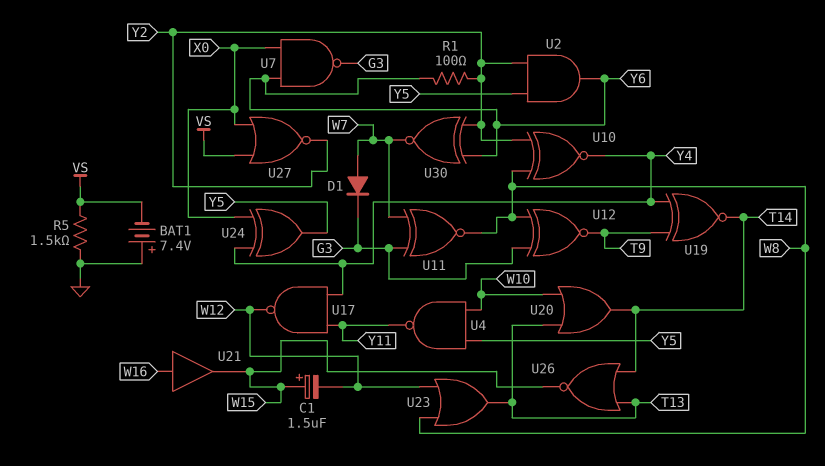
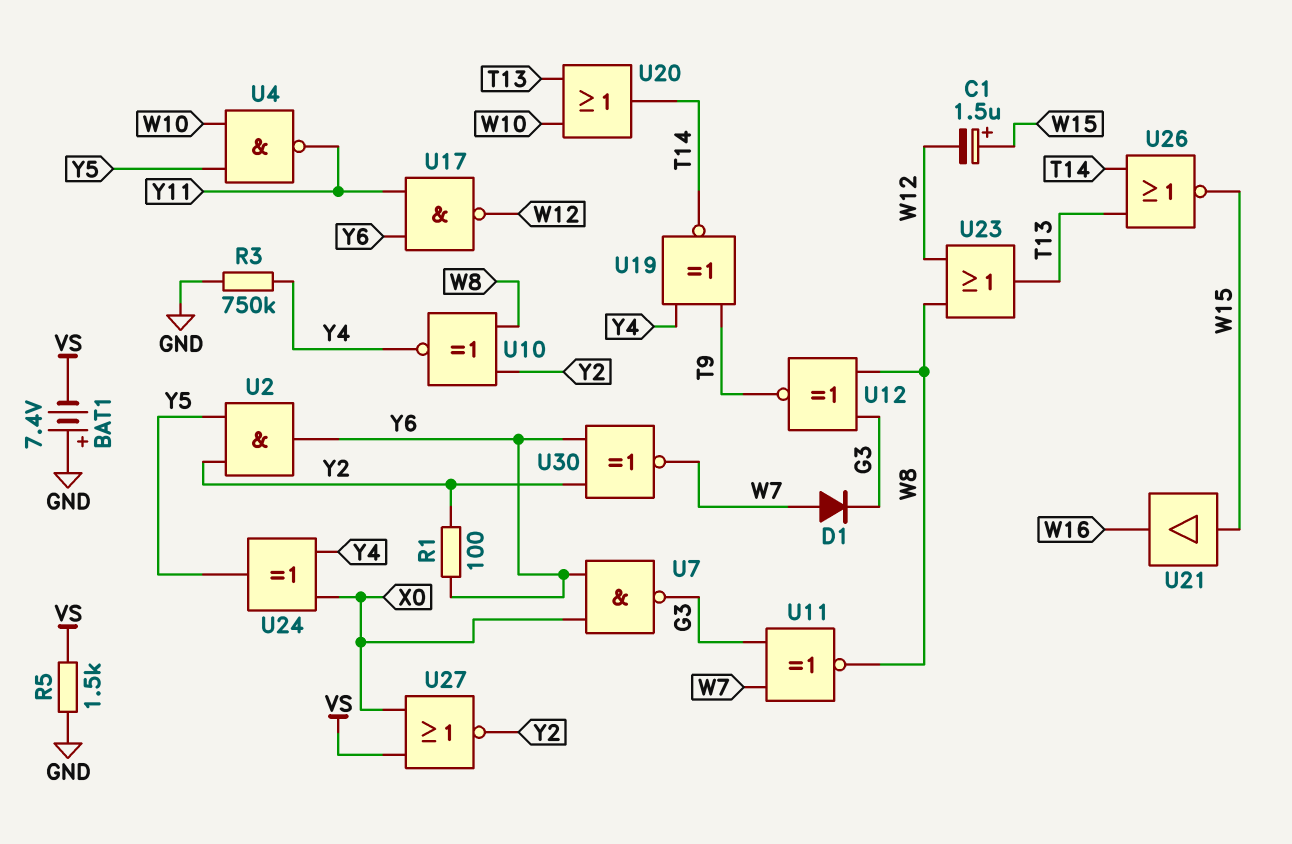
R3: none -> 750k (GND, Y4)
U17: NAND (in Y4, in Y11, out W12) -> NAND (in Y6, in Y11, out W12)
U21: buffer (in W16, out W15) -> buffer (in W15, out W16)

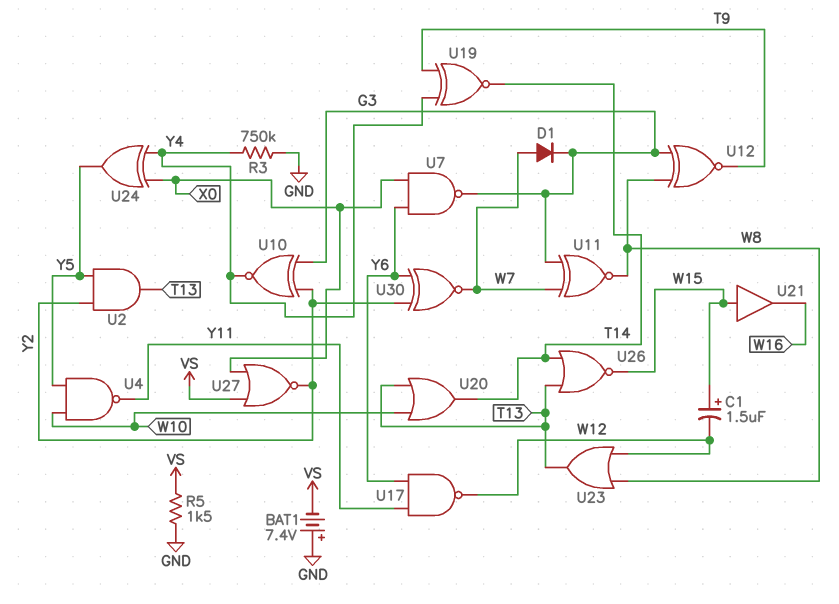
R1: 100 (Y2, Y6) -> none
U2: AND (in Y2, in Y5, out Y6) -> AND (in Y2, in Y5, out T13)
U10: XNOR (in W8, in Y2, out Y4) -> XNOR (in G3, in Y2, out Y4)

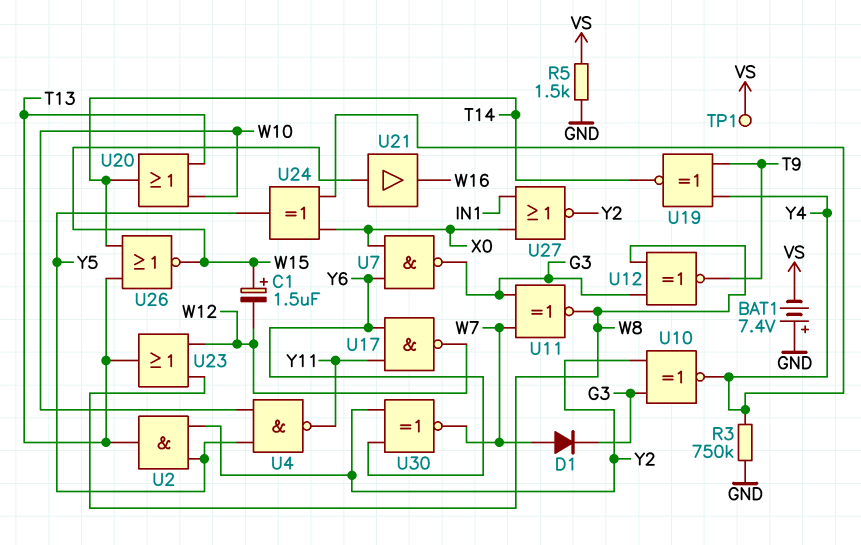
TP1: none -> test point (VS)
U27: NOR (in VS, in X0, out Y2) -> NOR (in IN1, in X0, out Y2)

